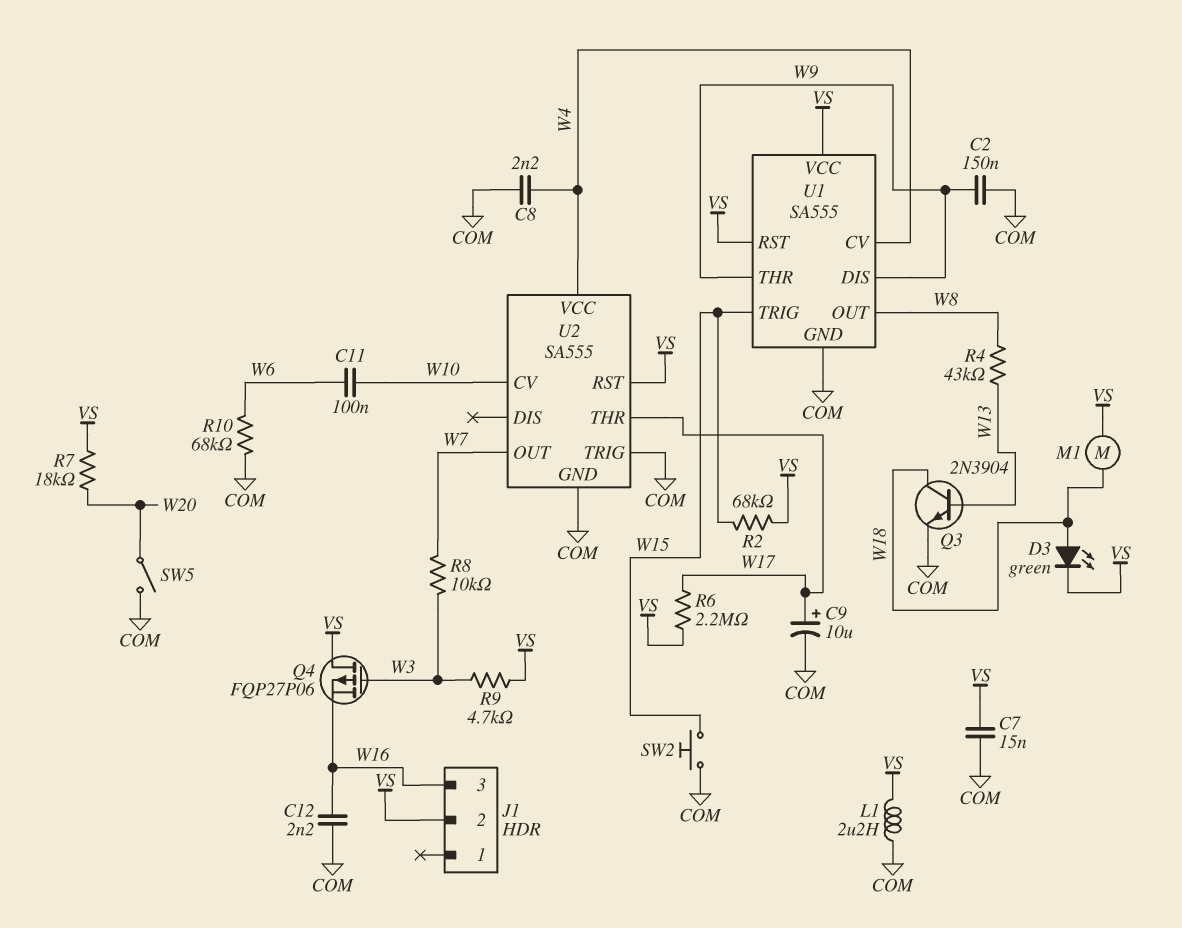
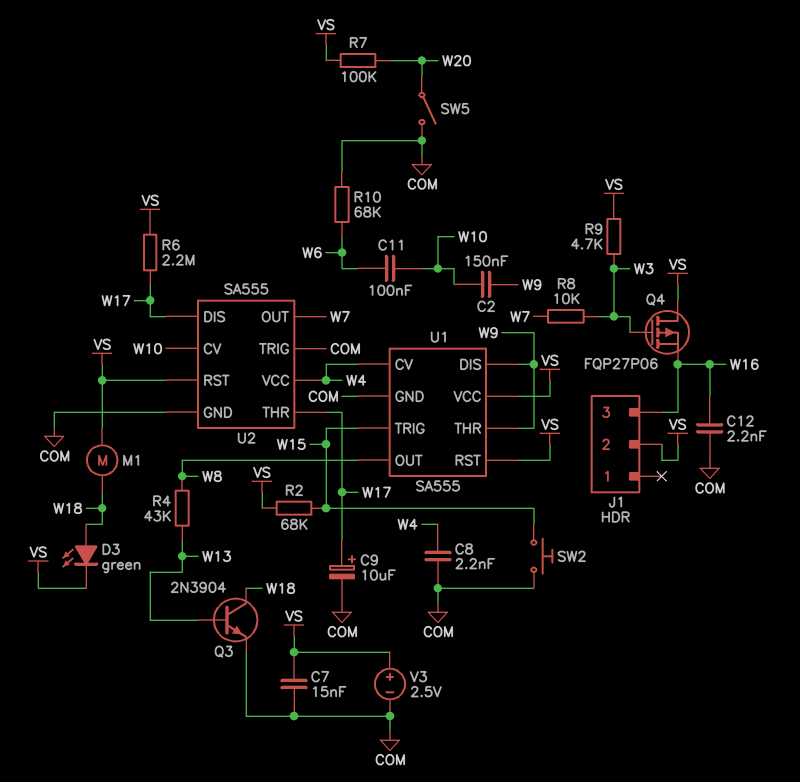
C2: 150nF (COM, W9) -> 150nF (W9, W10)
L1: 2.2uH (COM, VS) -> none
R7: 18k (VS, W20) -> 100k (VS, W20)
U2 pin DIS: none -> W17
V3: none -> 2.5V (plus VS, minus COM)

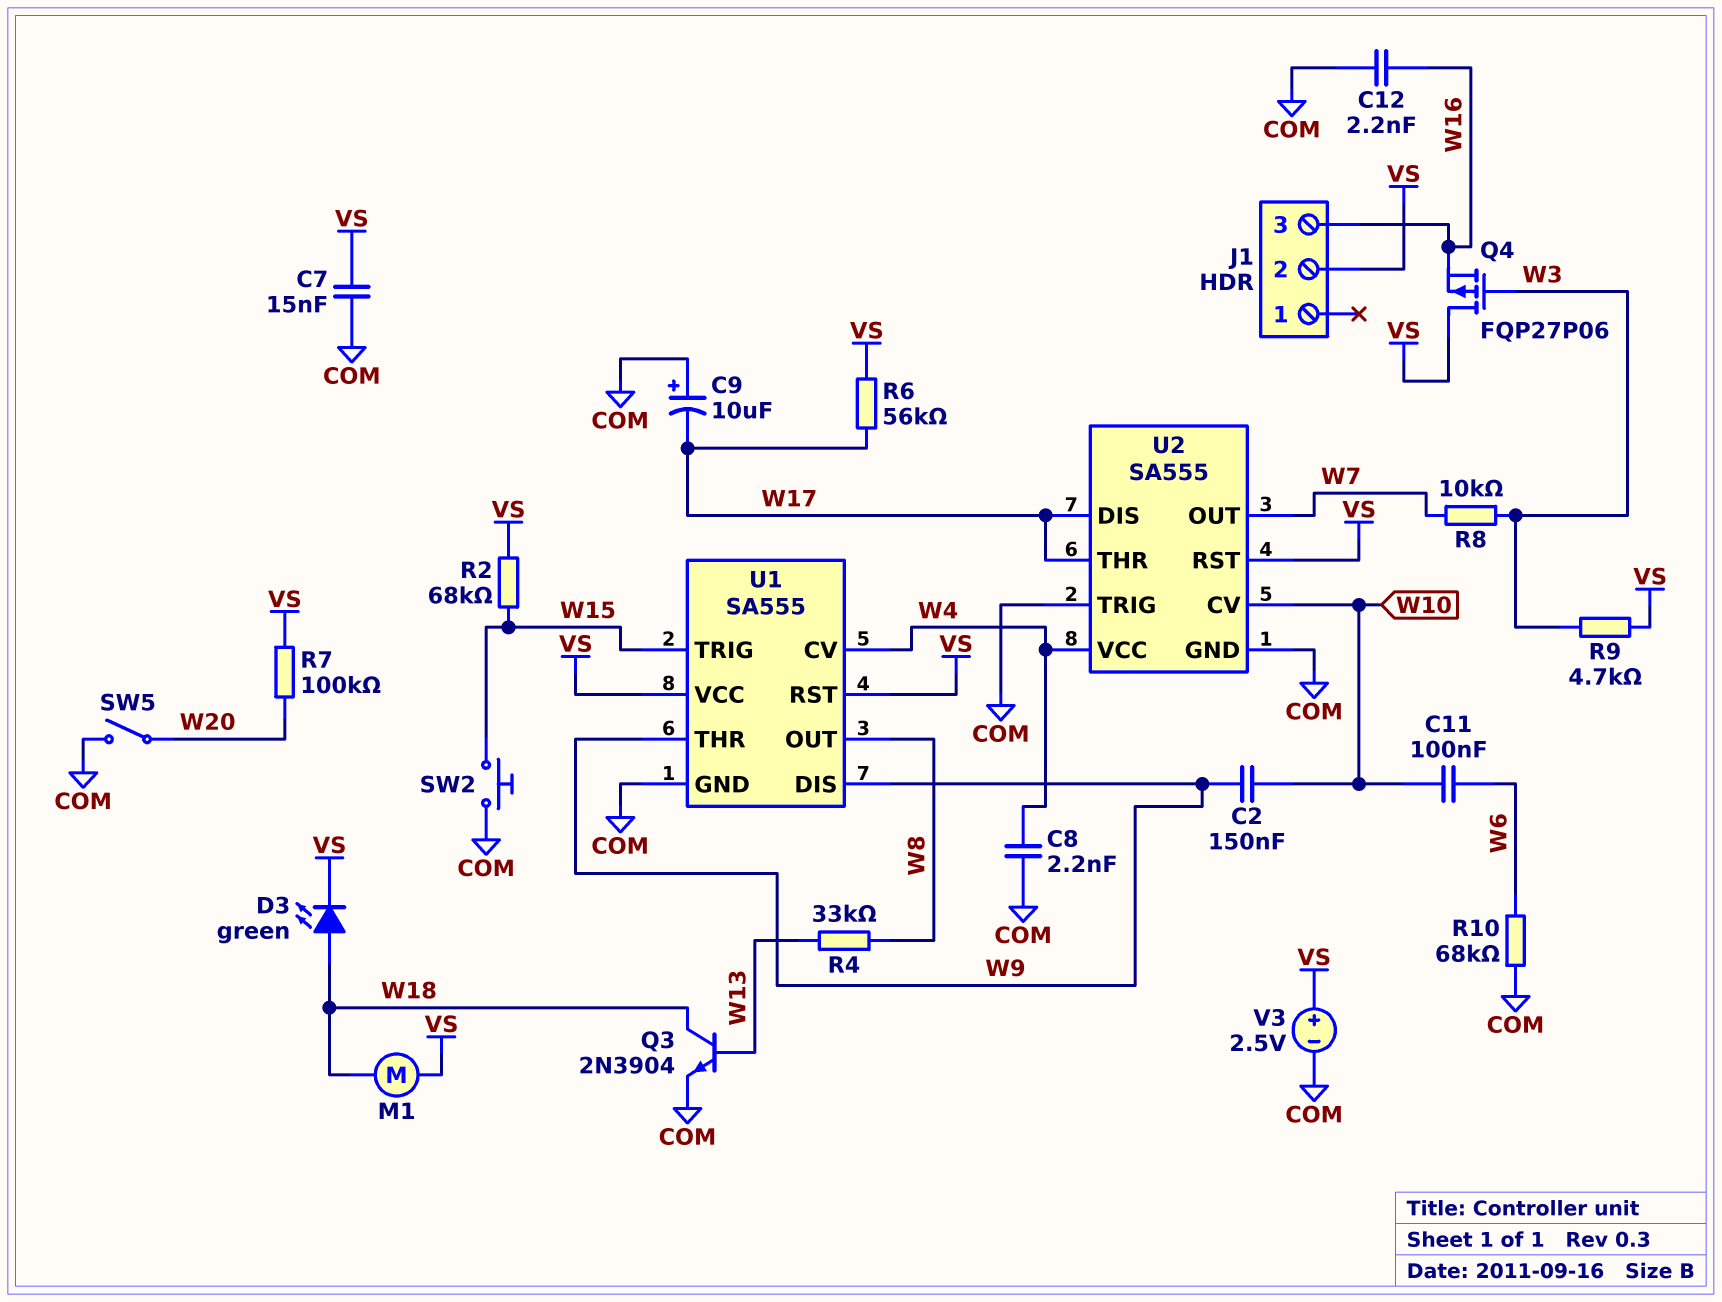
C9: 10uF (plus W17, minus COM) -> 10uF (plus COM, minus W17)
R4: 43k (W8, W13) -> 33k (W8, W13)
R6: 2.2M (VS, W17) -> 56k (VS, W17)

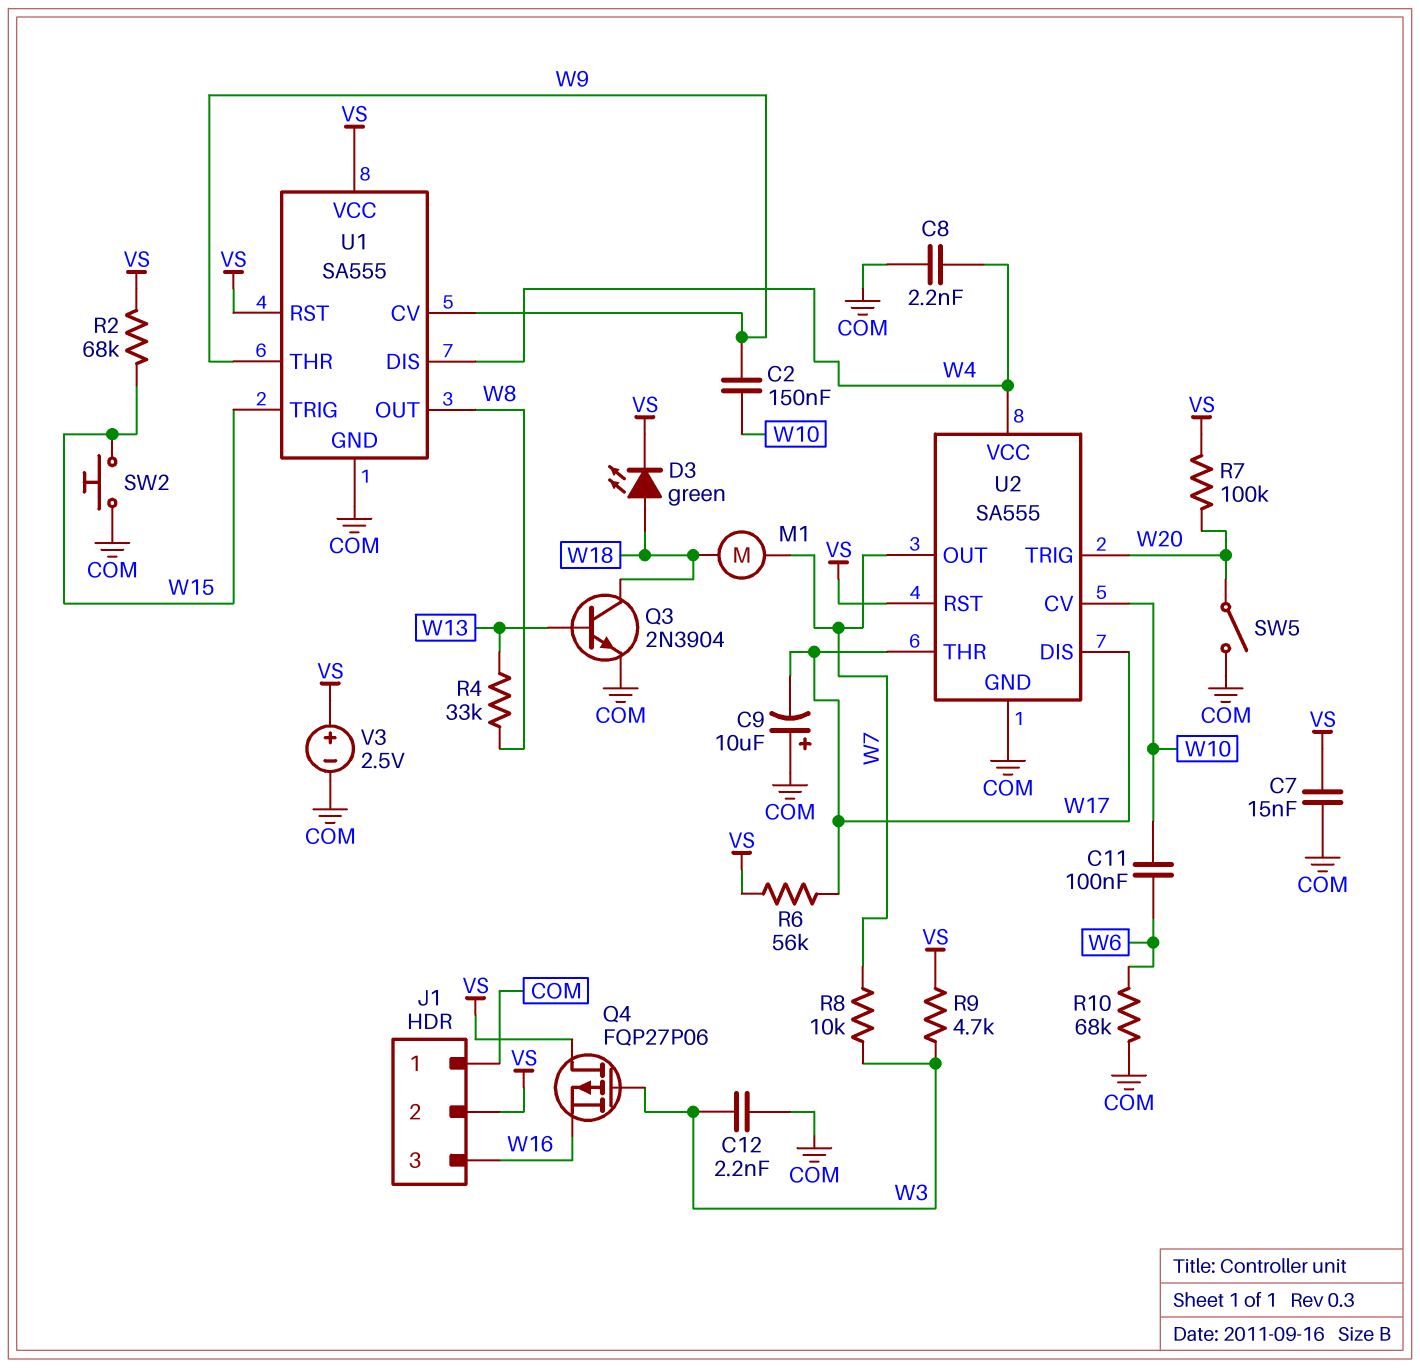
C12: 2.2nF (COM, W16) -> 2.2nF (COM, W3)
J1 pin 1: none -> COM
M1: motor (VS, W18) -> motor (W7, W18)
U1 pin CV: W4 -> W9
U1 pin DIS: W9 -> W4
U2 pin TRIG: COM -> W20

